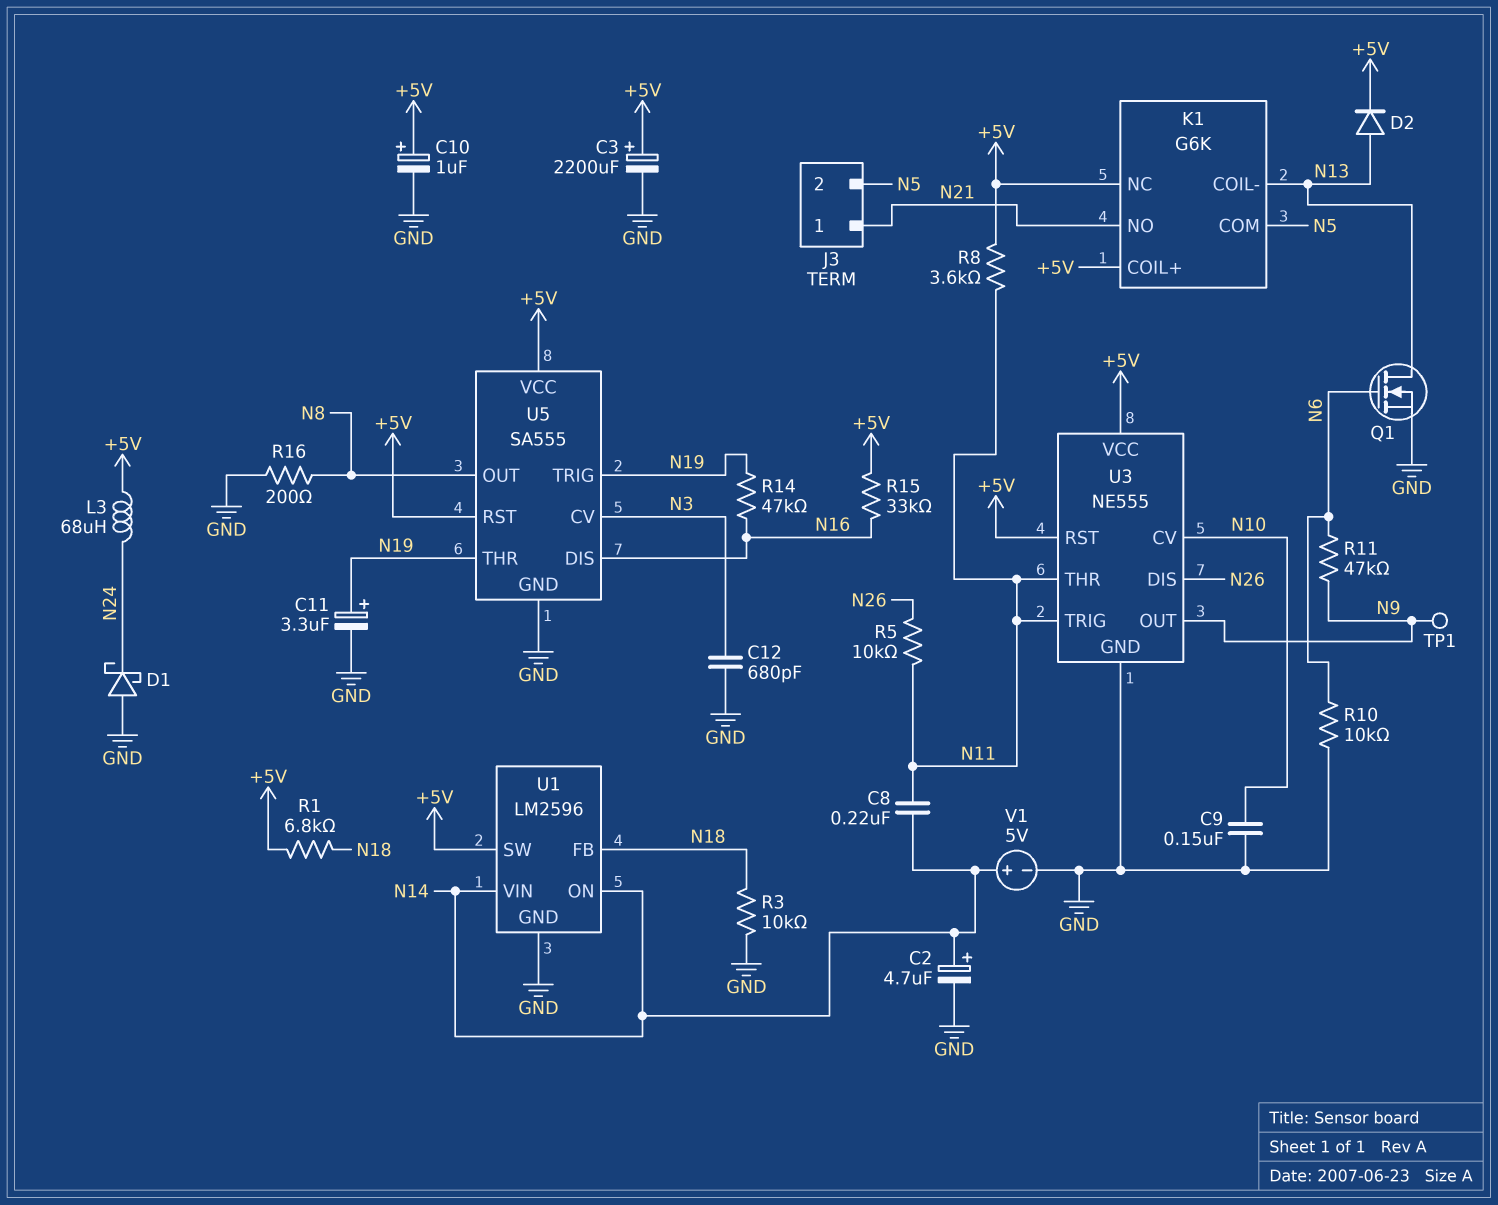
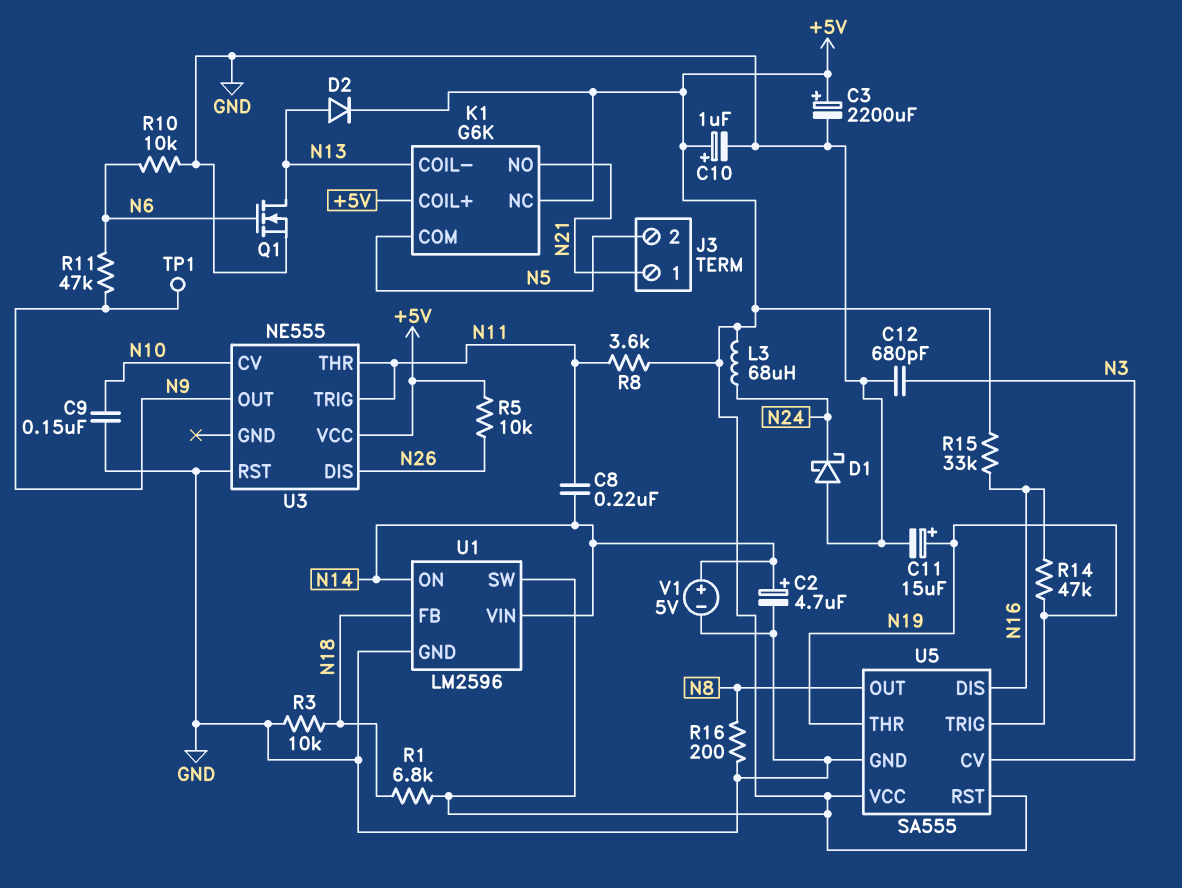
C11: 3.3uF (plus N19, minus GND) -> 15uF (plus N19, minus GND)
R5: 10k (N11, N26) -> 10k (+5V, N26)
U3 pin GND: GND -> none
U3 pin RST: +5V -> GND

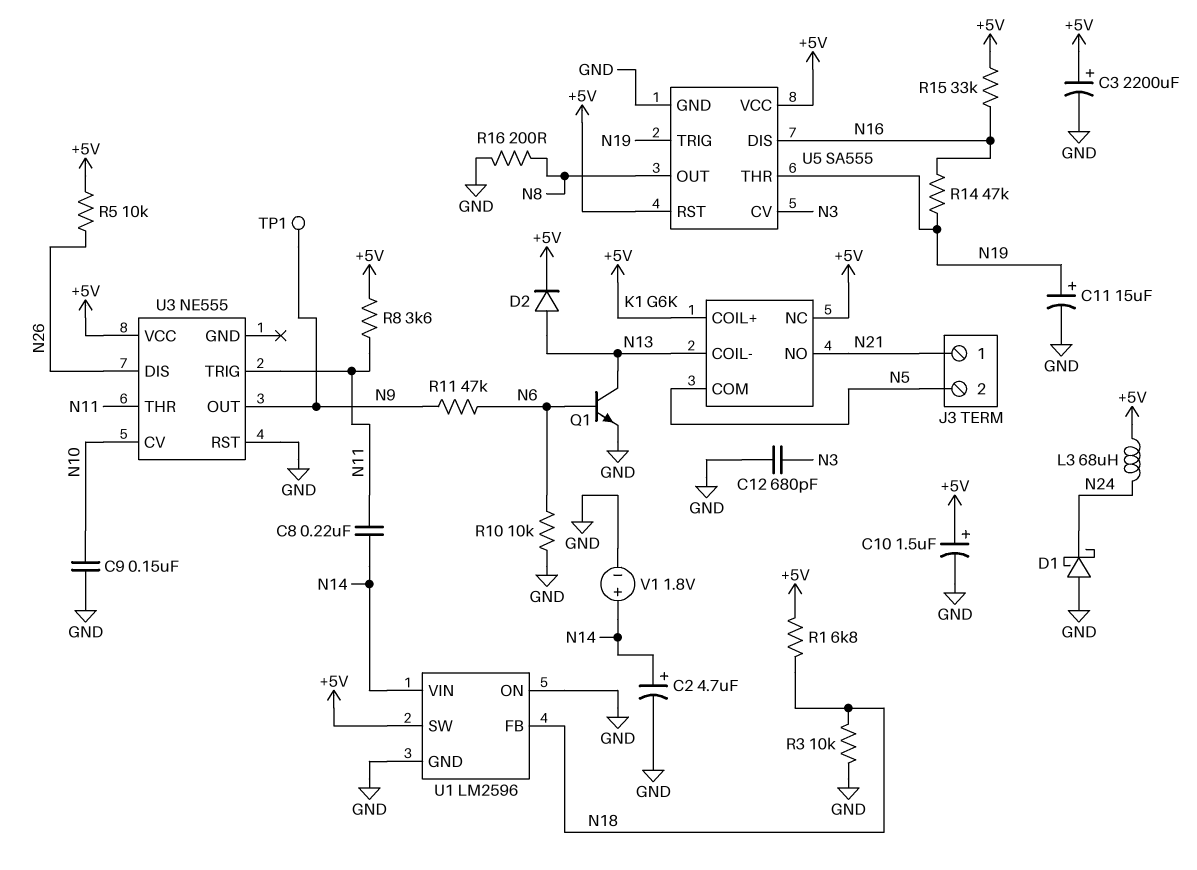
C10: 1uF (plus +5V, minus GND) -> 1.5uF (plus +5V, minus GND)
Q1: NMOS (G N6, D N13, S GND) -> NPN (B N6, C N13, E GND)
U1 pin ON: N14 -> GND
V1: 5V (plus N14, minus GND) -> 1.8V (plus N14, minus GND)

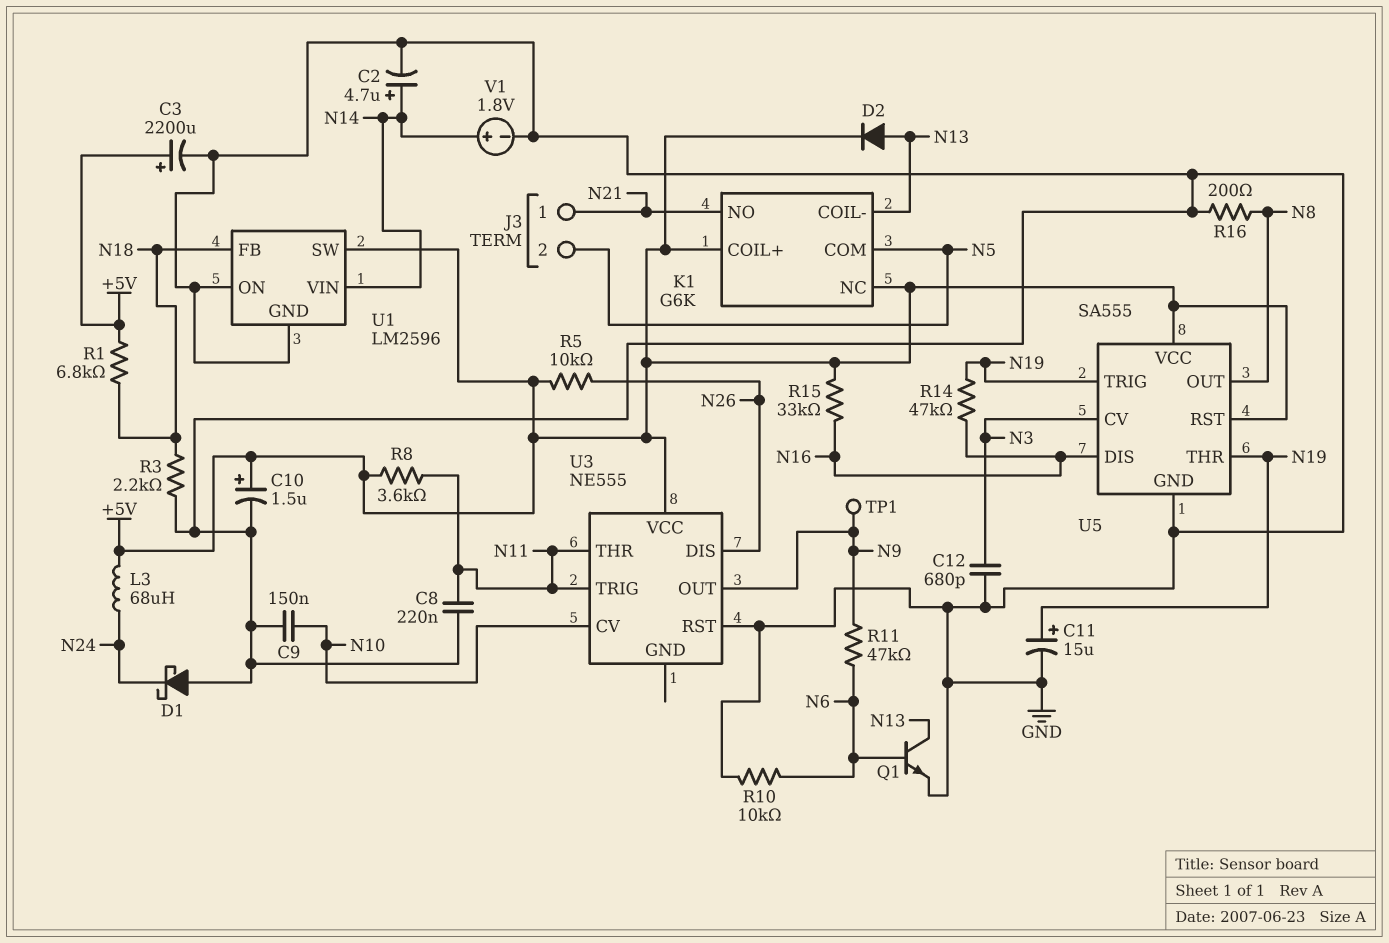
C8: 220nF (N11, N14) -> 220nF (GND, N11)
R3: 10k (GND, N18) -> 2.2k (GND, N18)

